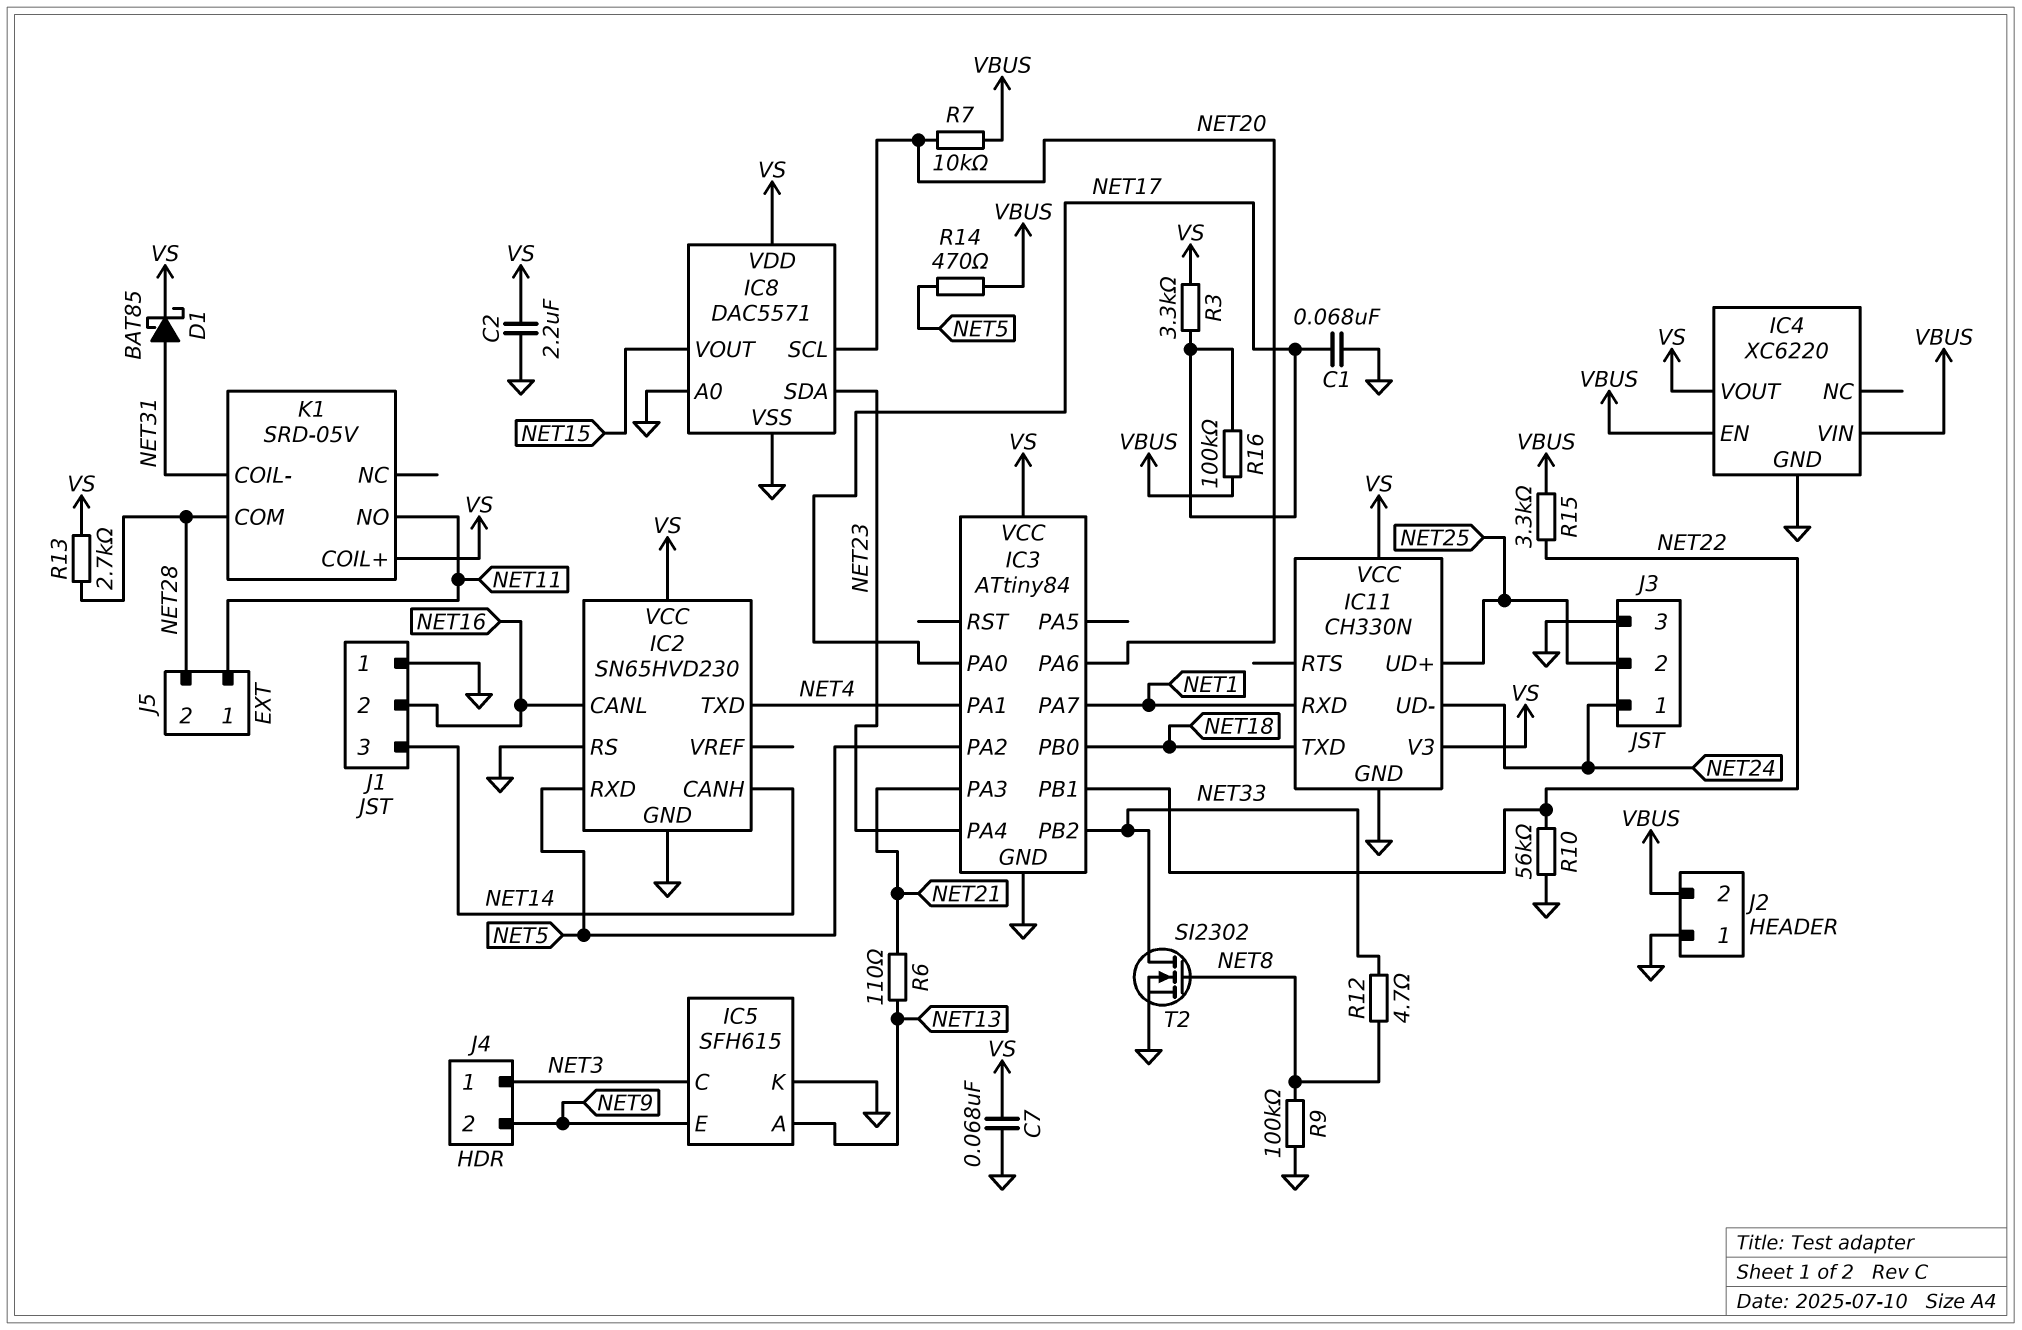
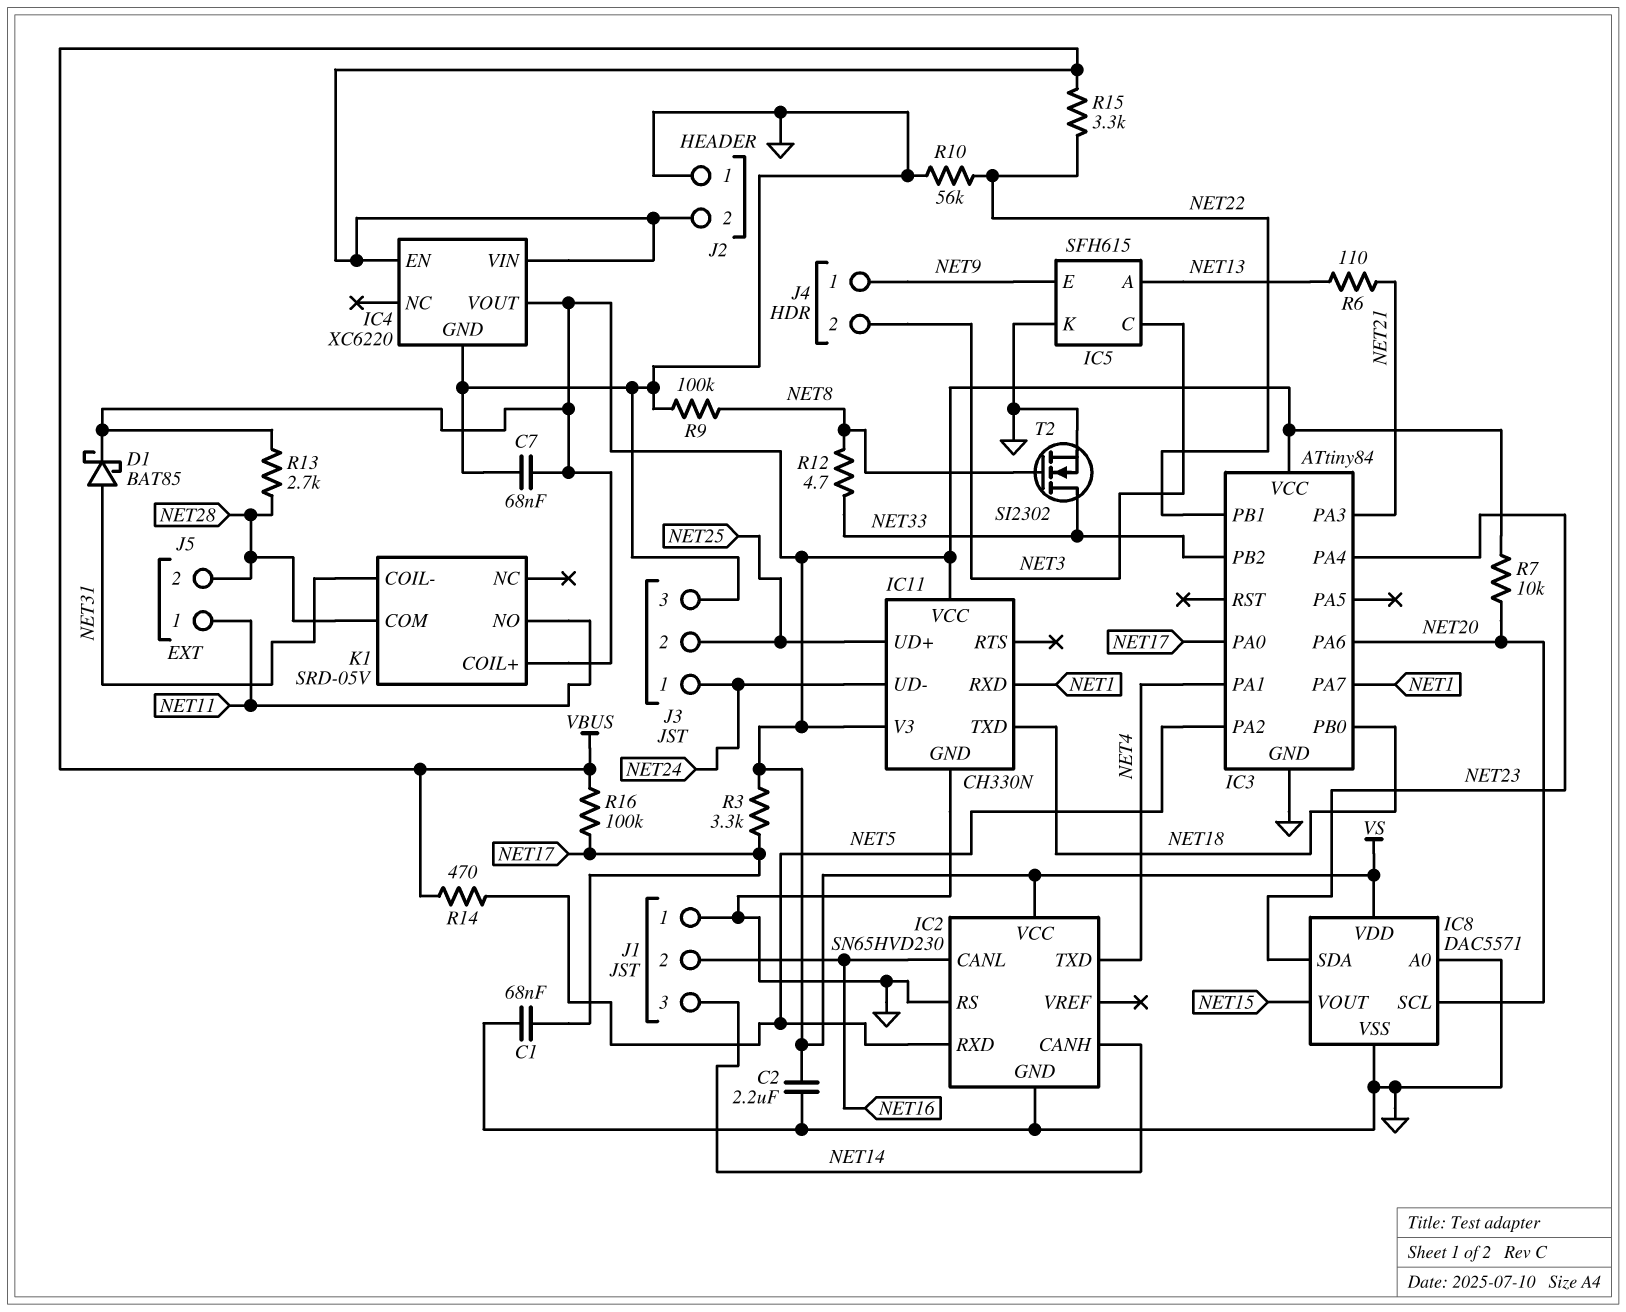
J4 pin 1: NET3 -> NET9
J4 pin 2: NET9 -> NET3
R7: 10k (NET20, VBUS) -> 10k (NET20, VS)

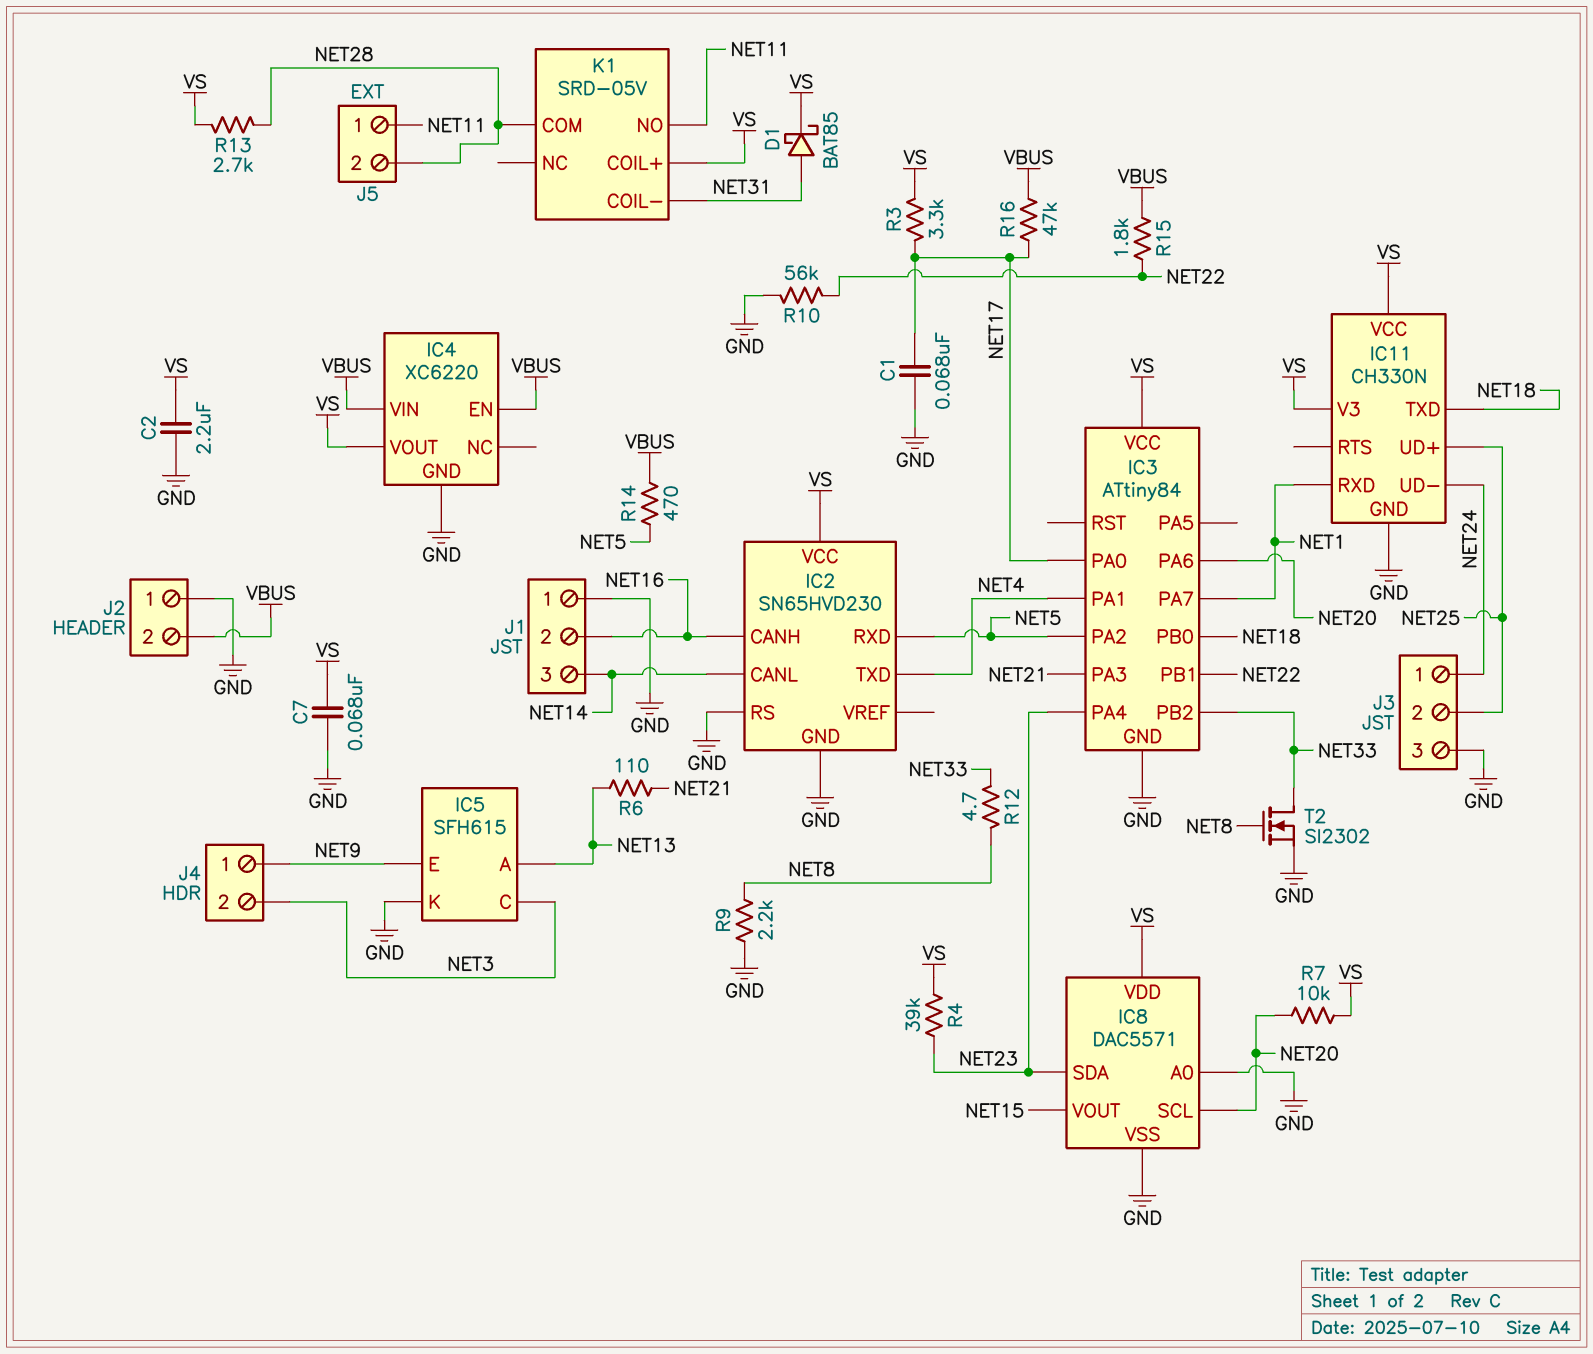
IC2 pin CANH: NET14 -> NET16
IC2 pin CANL: NET16 -> NET14
R4: none -> 39k (NET23, VS)
R9: 100k (GND, NET8) -> 2.2k (GND, NET8)
R15: 3.3k (NET22, VBUS) -> 1.8k (NET22, VBUS)
R16: 100k (NET17, VBUS) -> 47k (NET17, VBUS)

